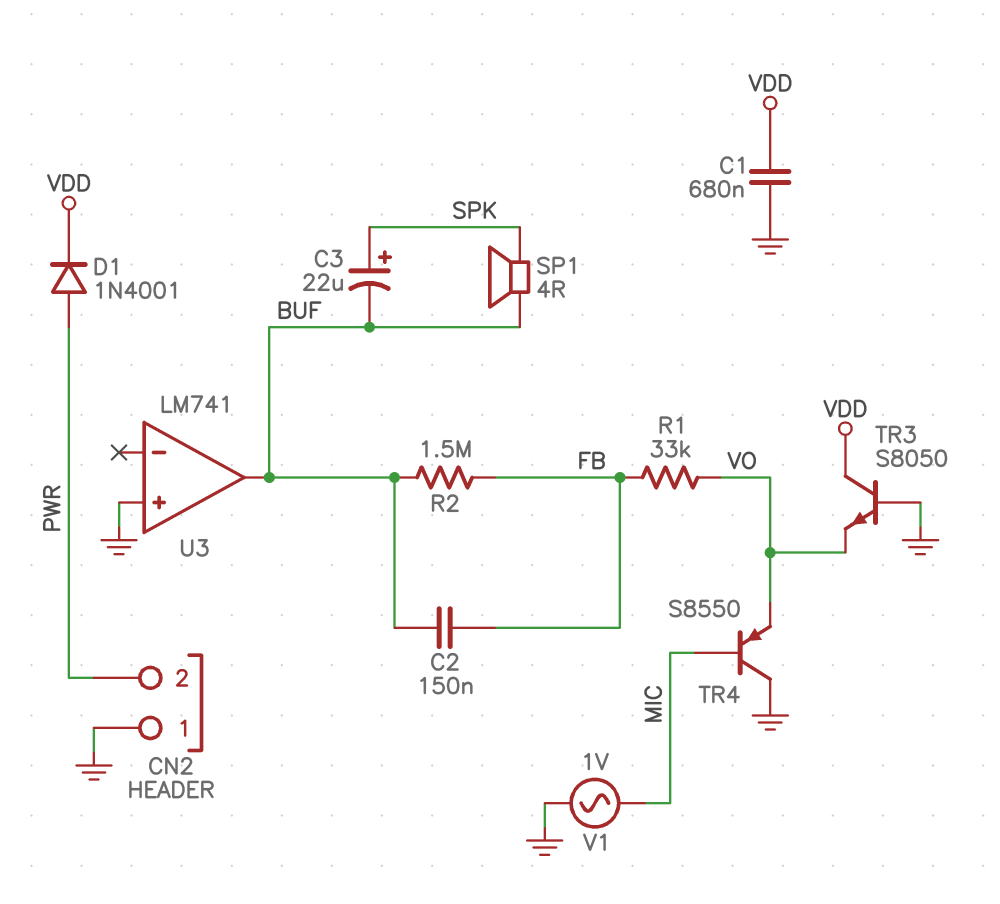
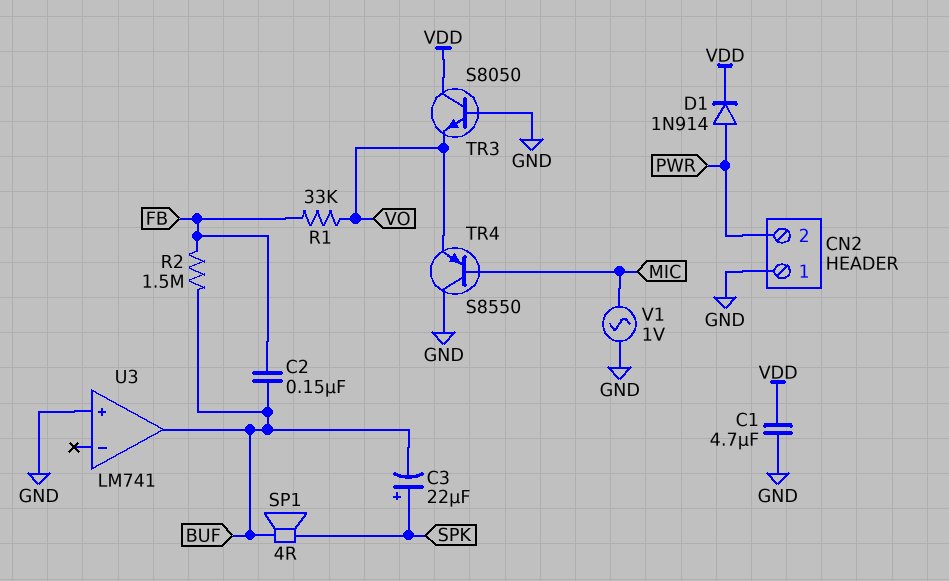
C1: 680nF (GND, VDD) -> 4.7uF (GND, VDD)
D1: diode 1N4001 (A PWR, K VDD) -> diode 1N914 (A PWR, K VDD)

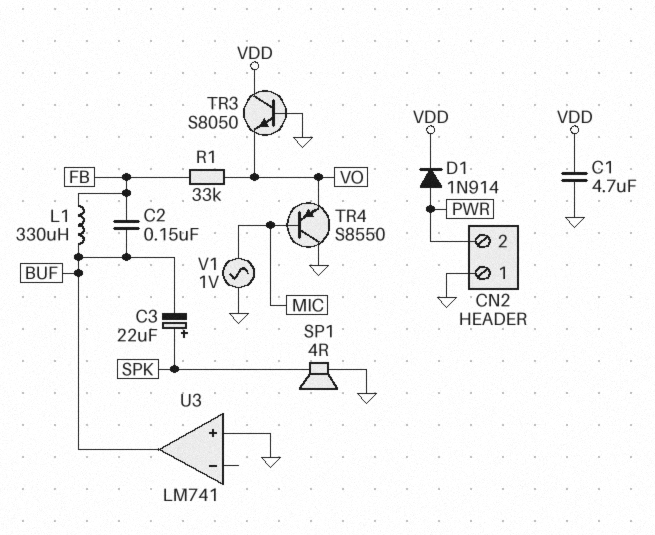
L1: none -> 330uH (BUF, FB)
R2: 1.5M (BUF, FB) -> none
SP1: speaker 4R (BUF, SPK) -> speaker 4R (GND, SPK)

